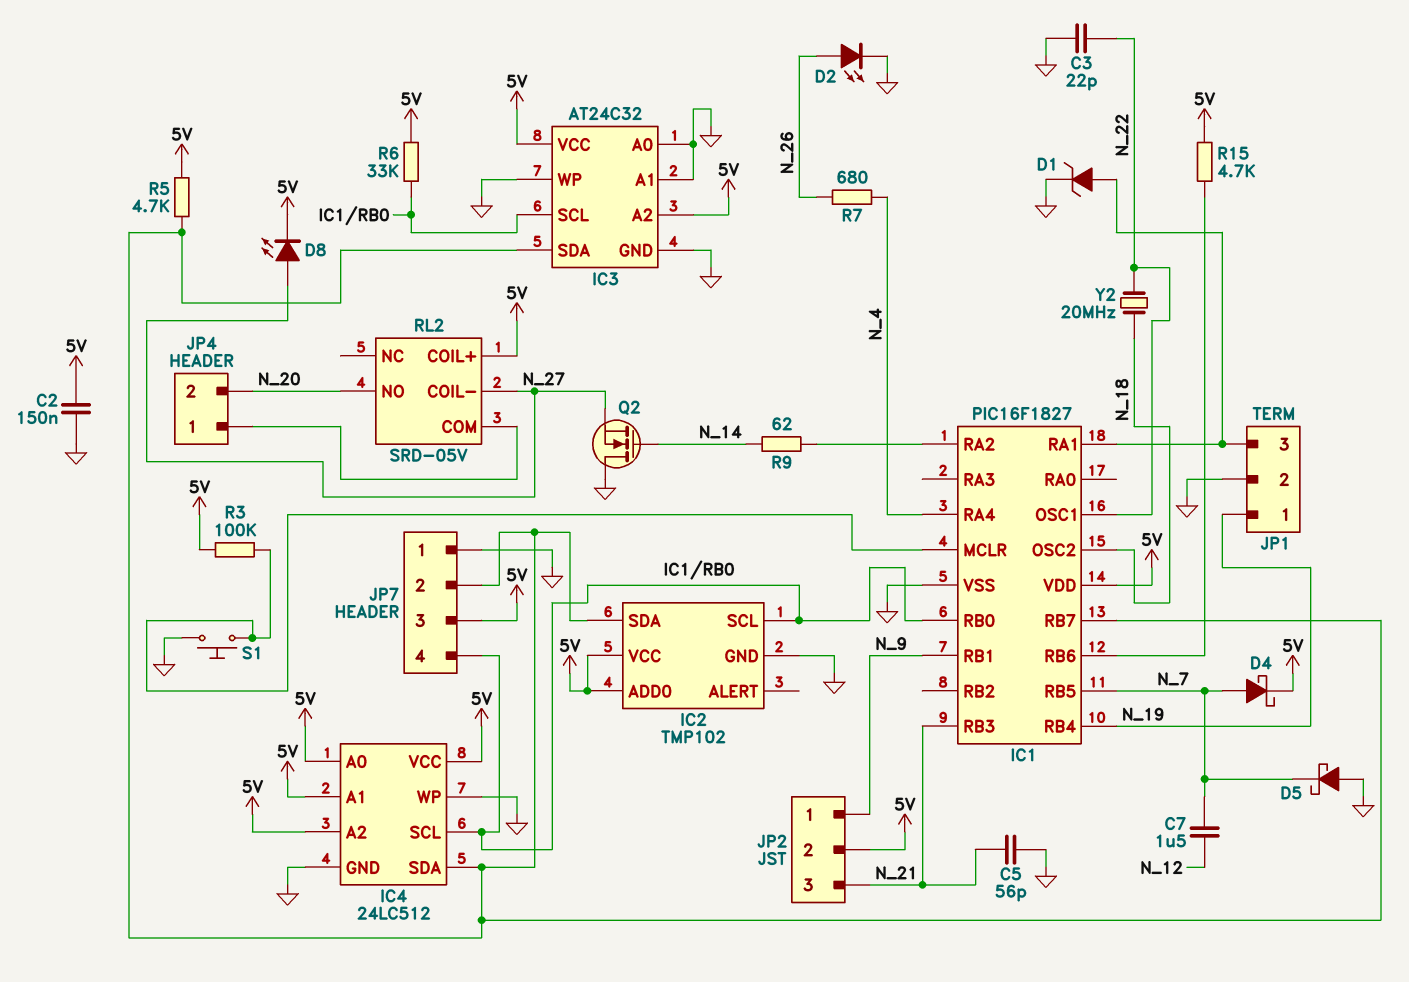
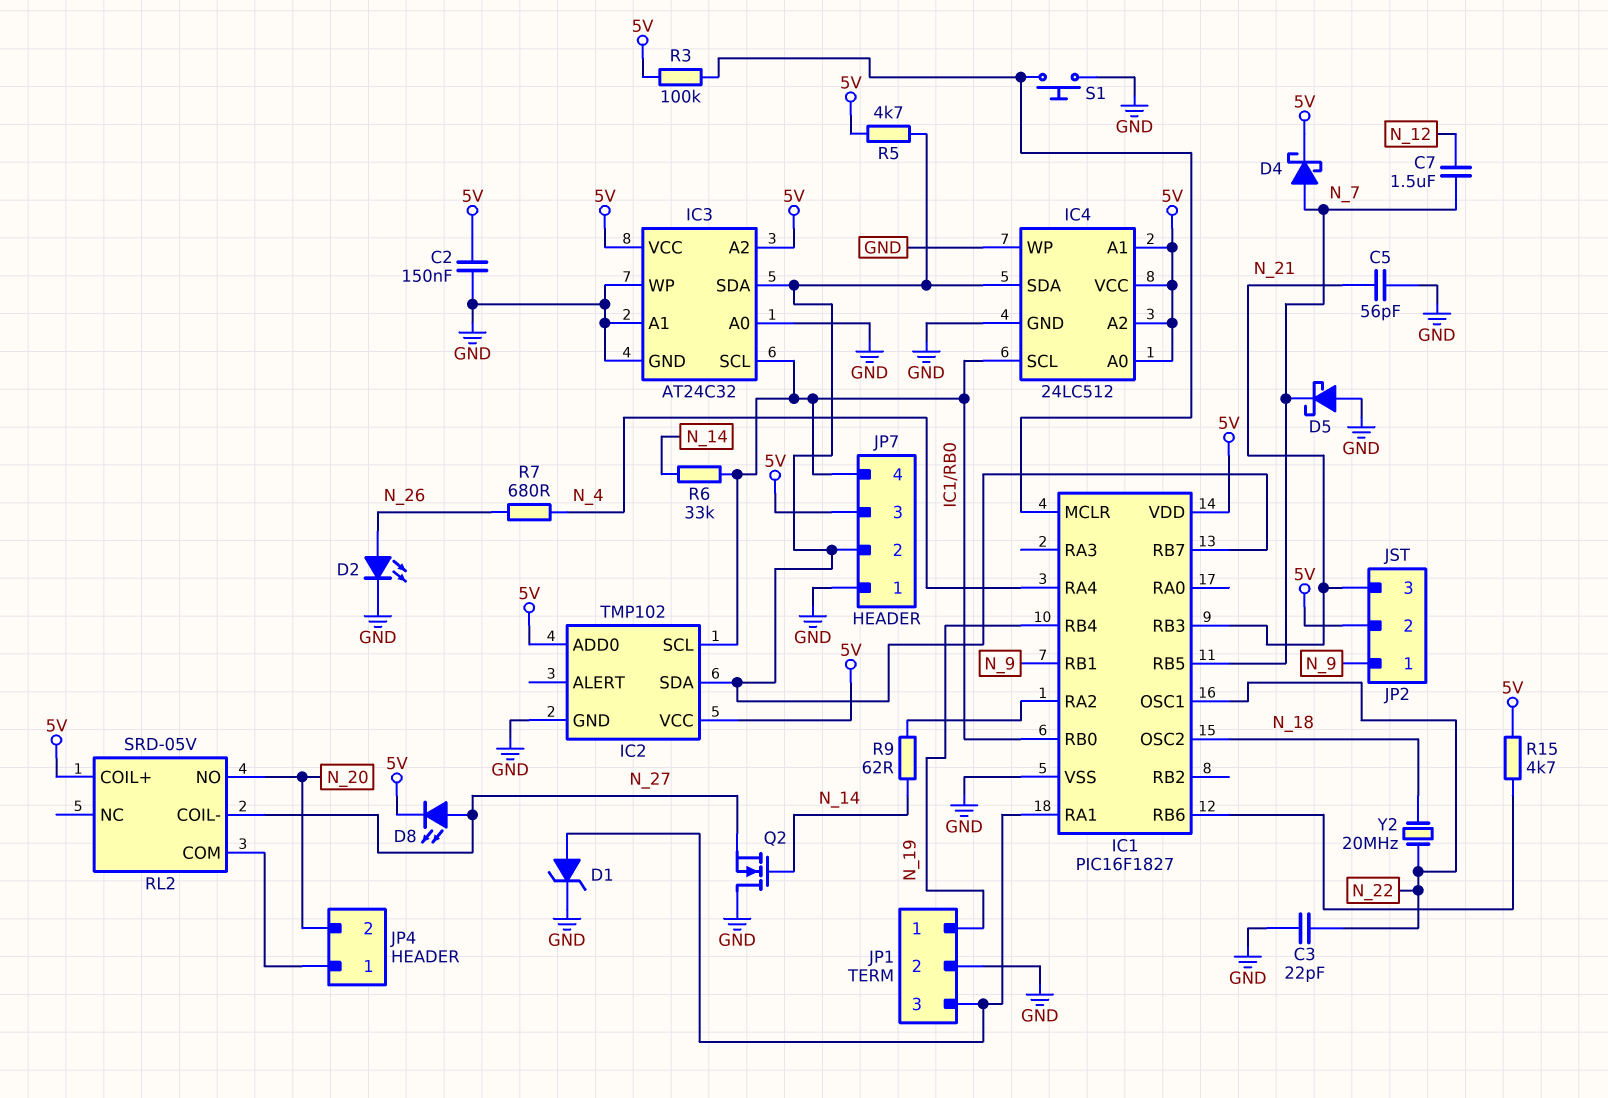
R6: 33k (5V, IC1/RB0) -> 33k (IC1/RB0, N_14)

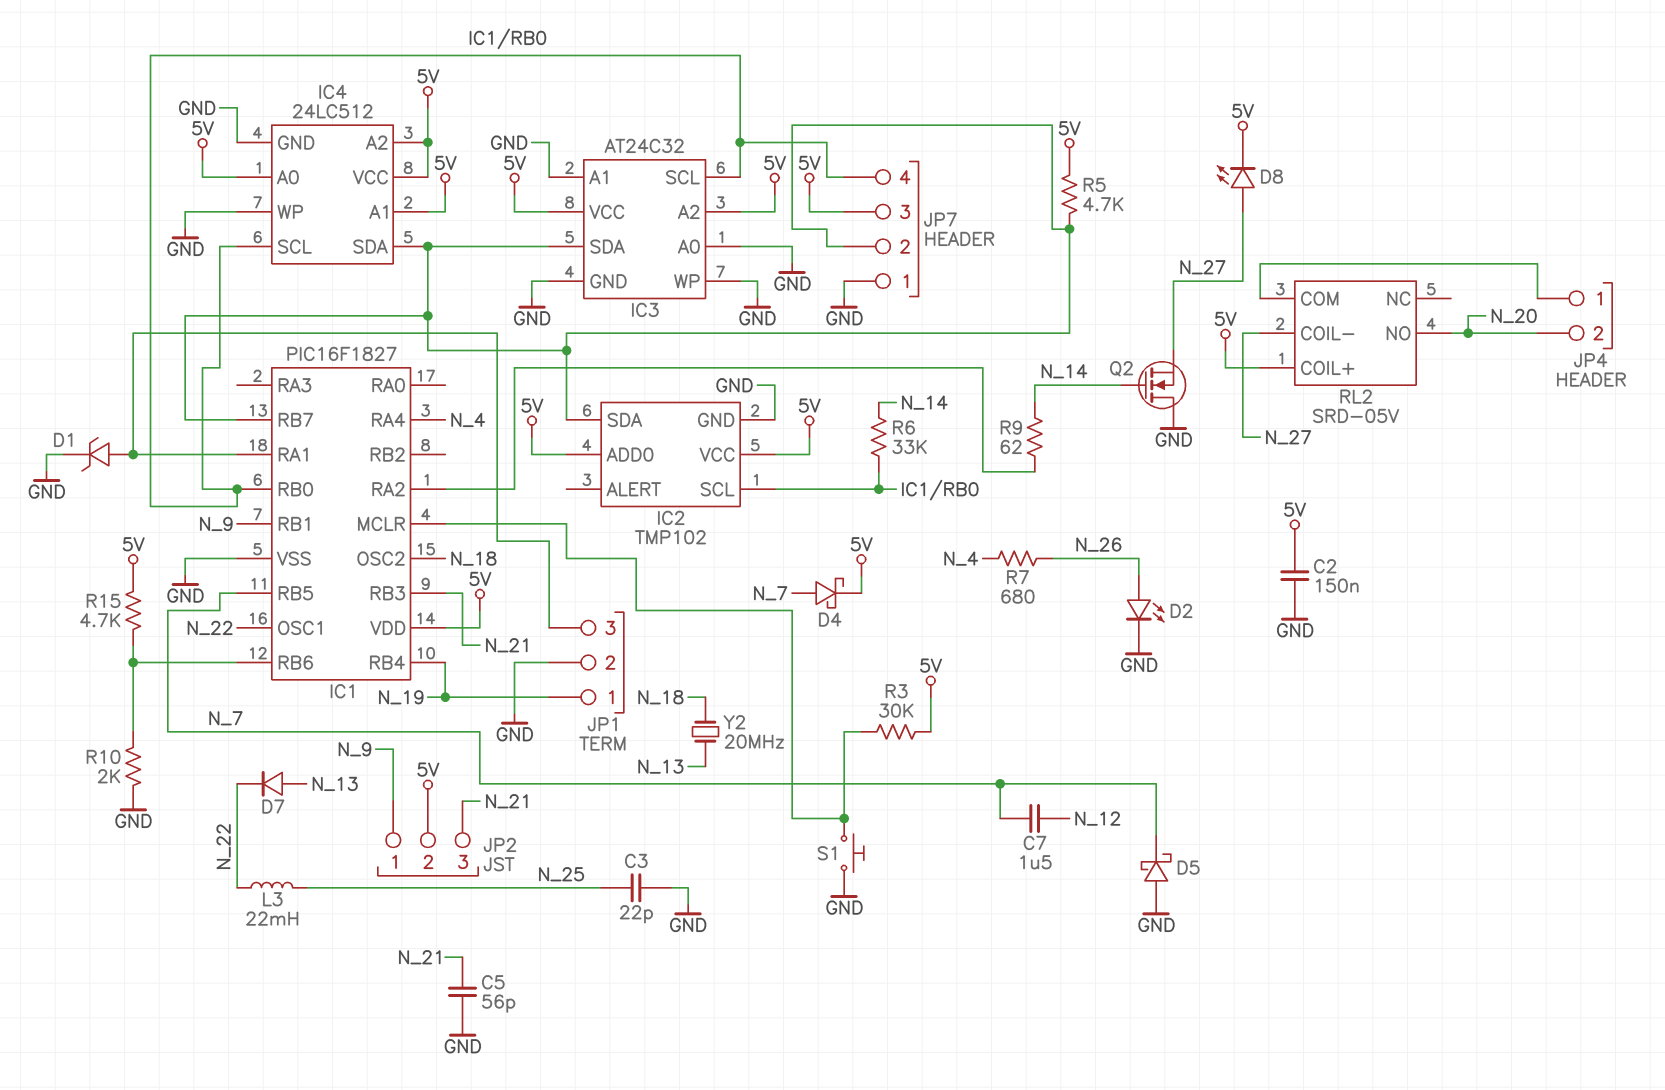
C3: 22pF (GND, N_22) -> 22pF (GND, N_25)
D7: none -> diode (A N_13, K N_22)
L3: none -> 22mH (N_22, N_25)
R3: 100k (5V, IC1/MCLR) -> 30k (5V, IC1/MCLR)
R10: none -> 2k (GND, IC1/RB6)
Y2: 20MHz (N_18, N_22) -> 20MHz (N_13, N_18)

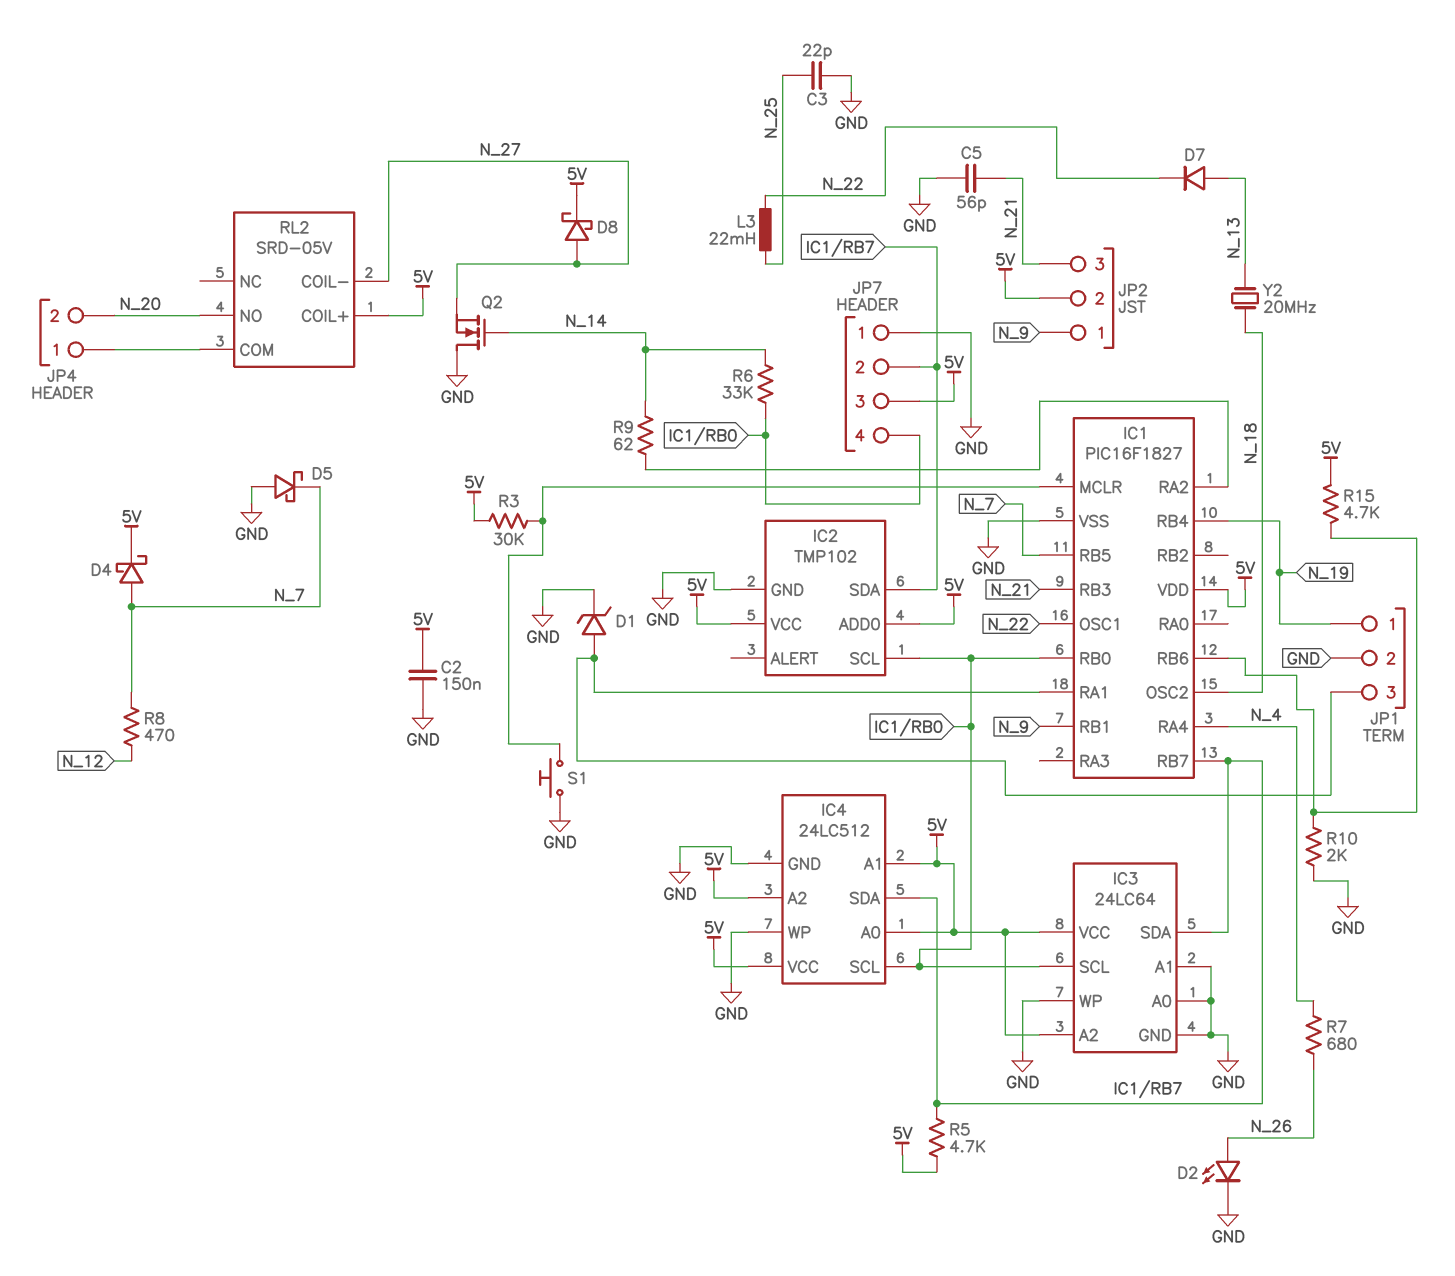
C7: 1.5uF (N_7, N_12) -> none
D8: LED (A N_27, K 5V) -> schottky (A N_27, K 5V)
IC3: AT24C32 -> 24LC64
R8: none -> 470 (N_7, N_12)

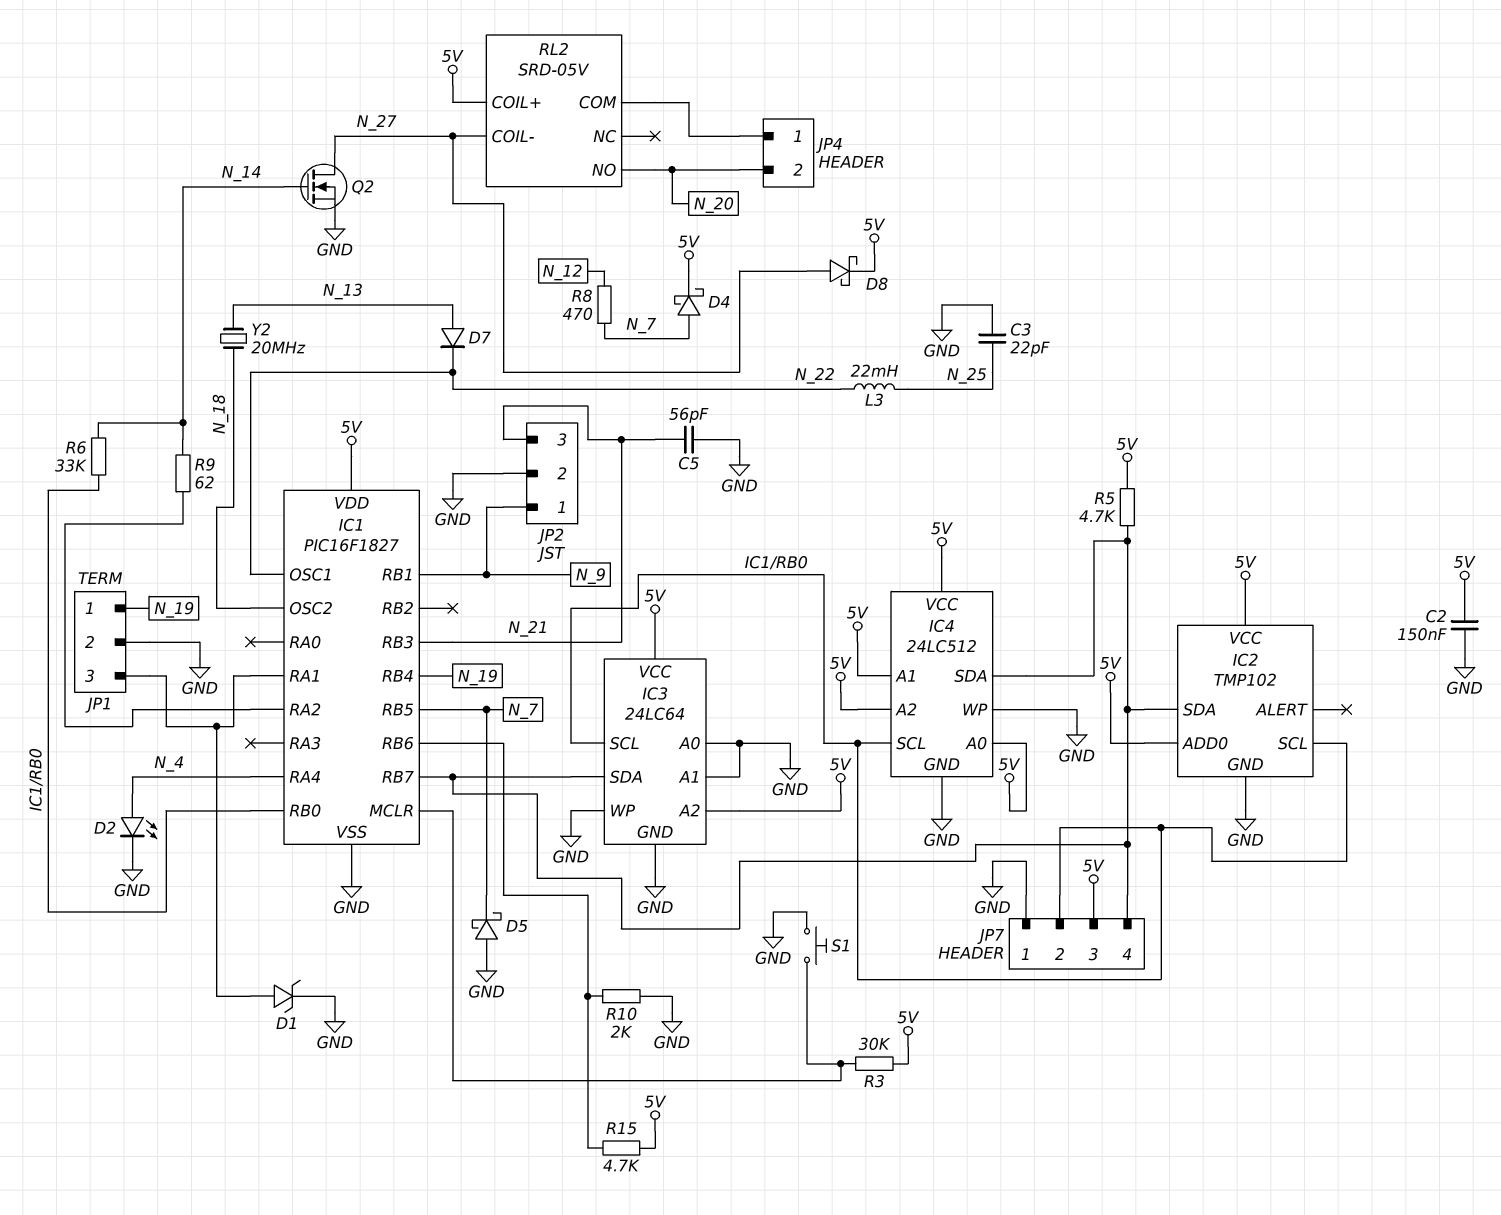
D2: LED (A N_26, K GND) -> LED (A N_4, K GND)
JP2 pin 2: 5V -> GND
JP7 pin 2: IC1/RB7 -> IC1/RB0
JP7 pin 4: IC1/RB0 -> IC1/RB7
Q2: NMOS (G N_14, D GND, S N_27) -> NMOS (G N_14, D N_27, S GND)
R7: 680 (N_4, N_26) -> none

